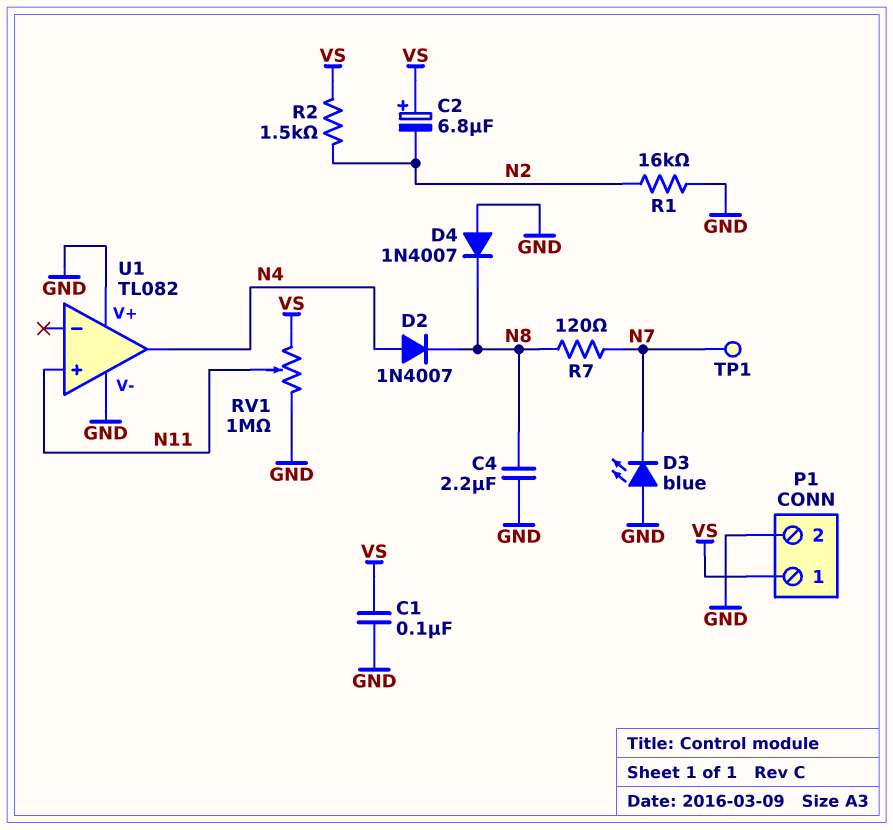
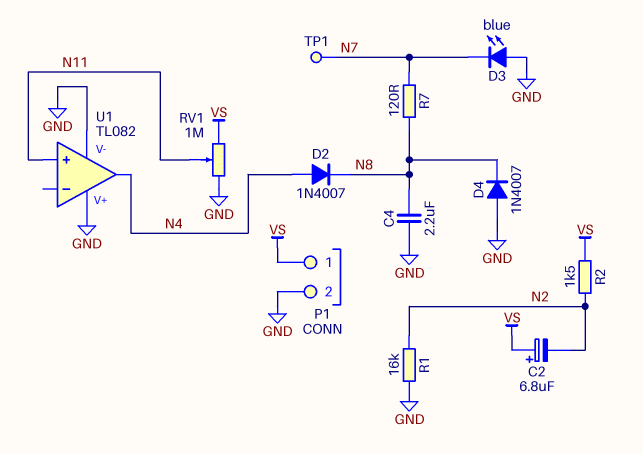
C1: 100nF (GND, VS) -> none

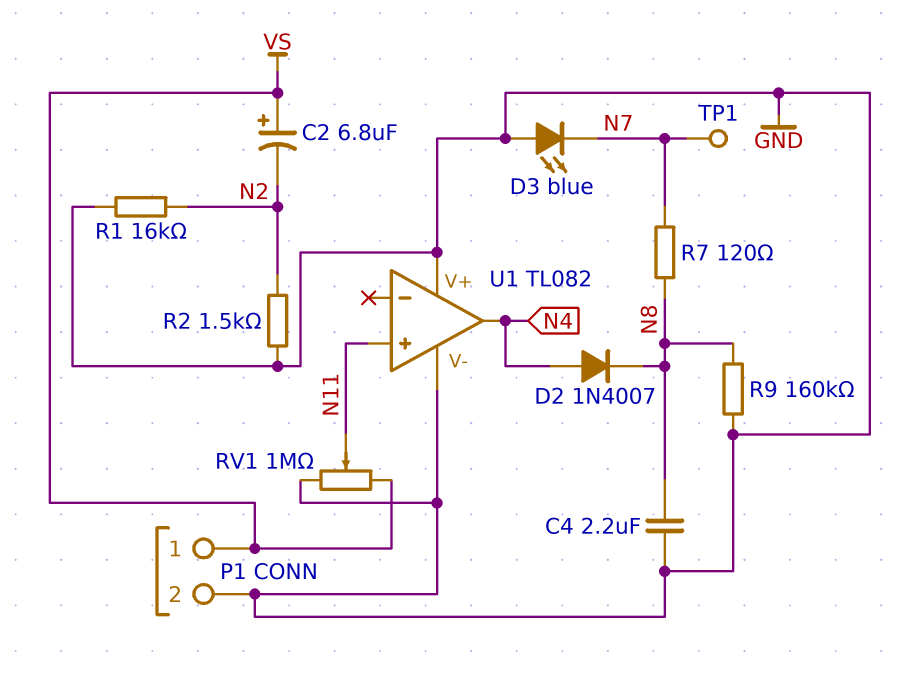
D4: diode 1N4007 (A GND, K N8) -> none
R2: 1.5k (N2, VS) -> 1.5k (GND, N2)
R9: none -> 160k (GND, N8)

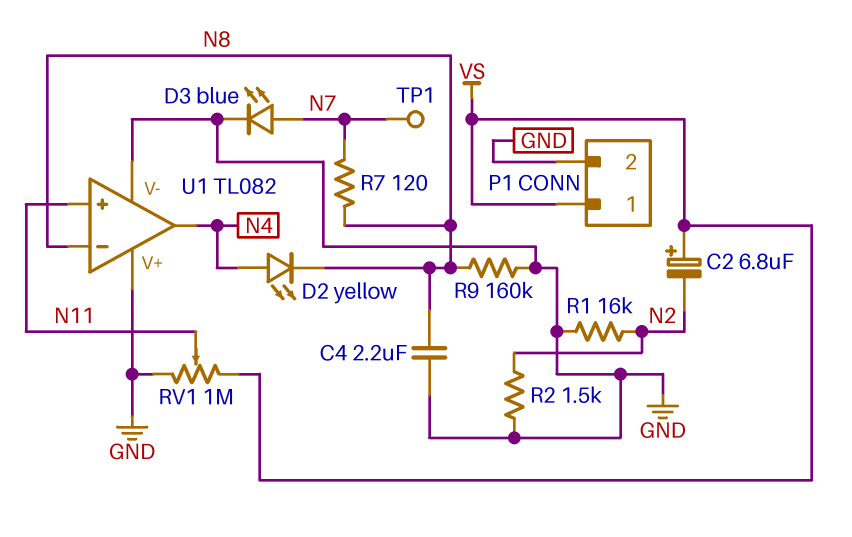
D2: diode 1N4007 (A N4, K N8) -> LED yellow (A N4, K N8)
D3: LED blue (A GND, K N7) -> LED blue (A N7, K GND)
U1 pin in-: none -> N8

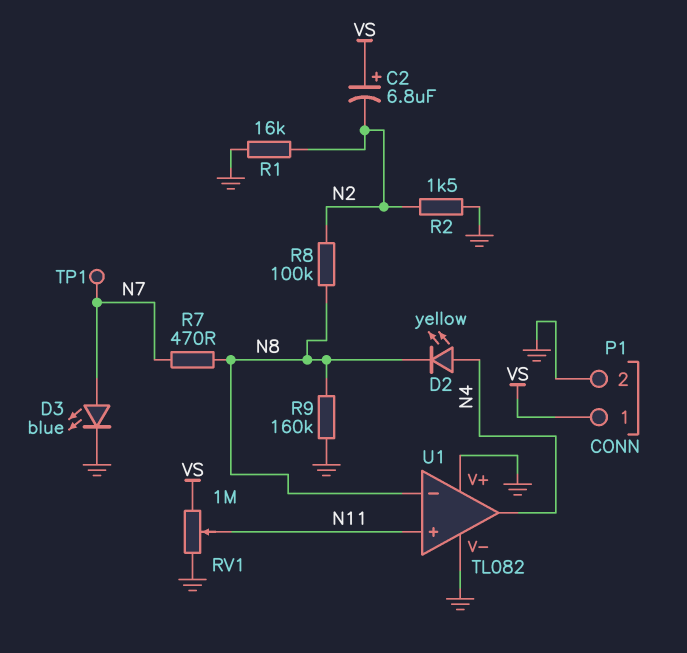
C4: 2.2uF (GND, N8) -> none
R7: 120 (N7, N8) -> 470 (N7, N8)
R8: none -> 100k (N2, N8)

